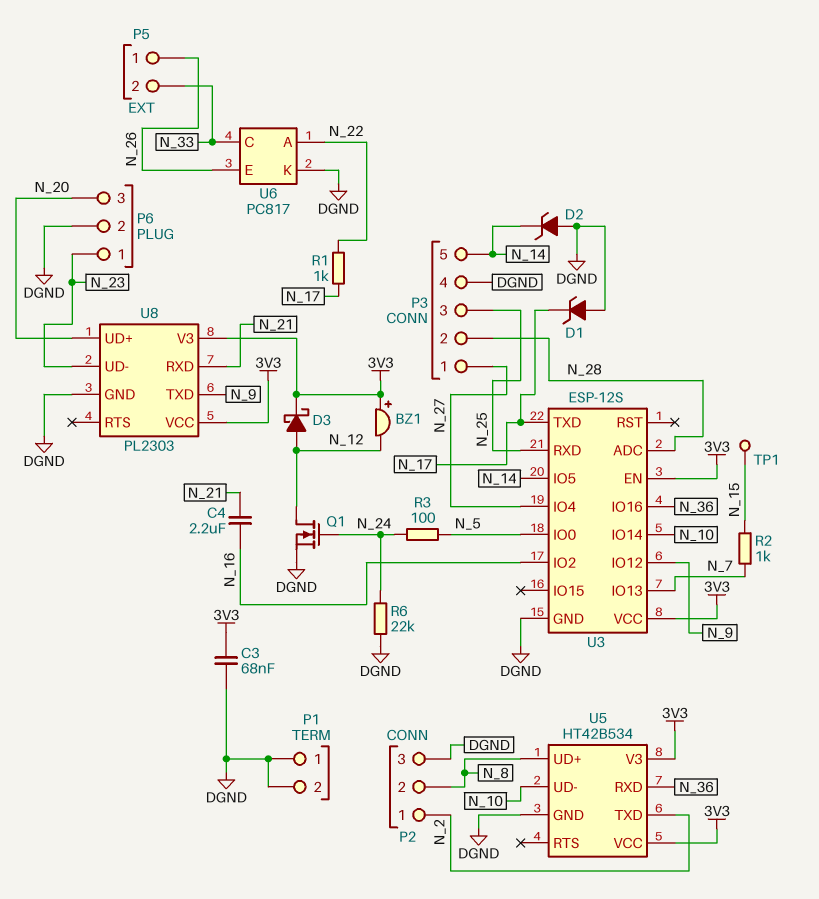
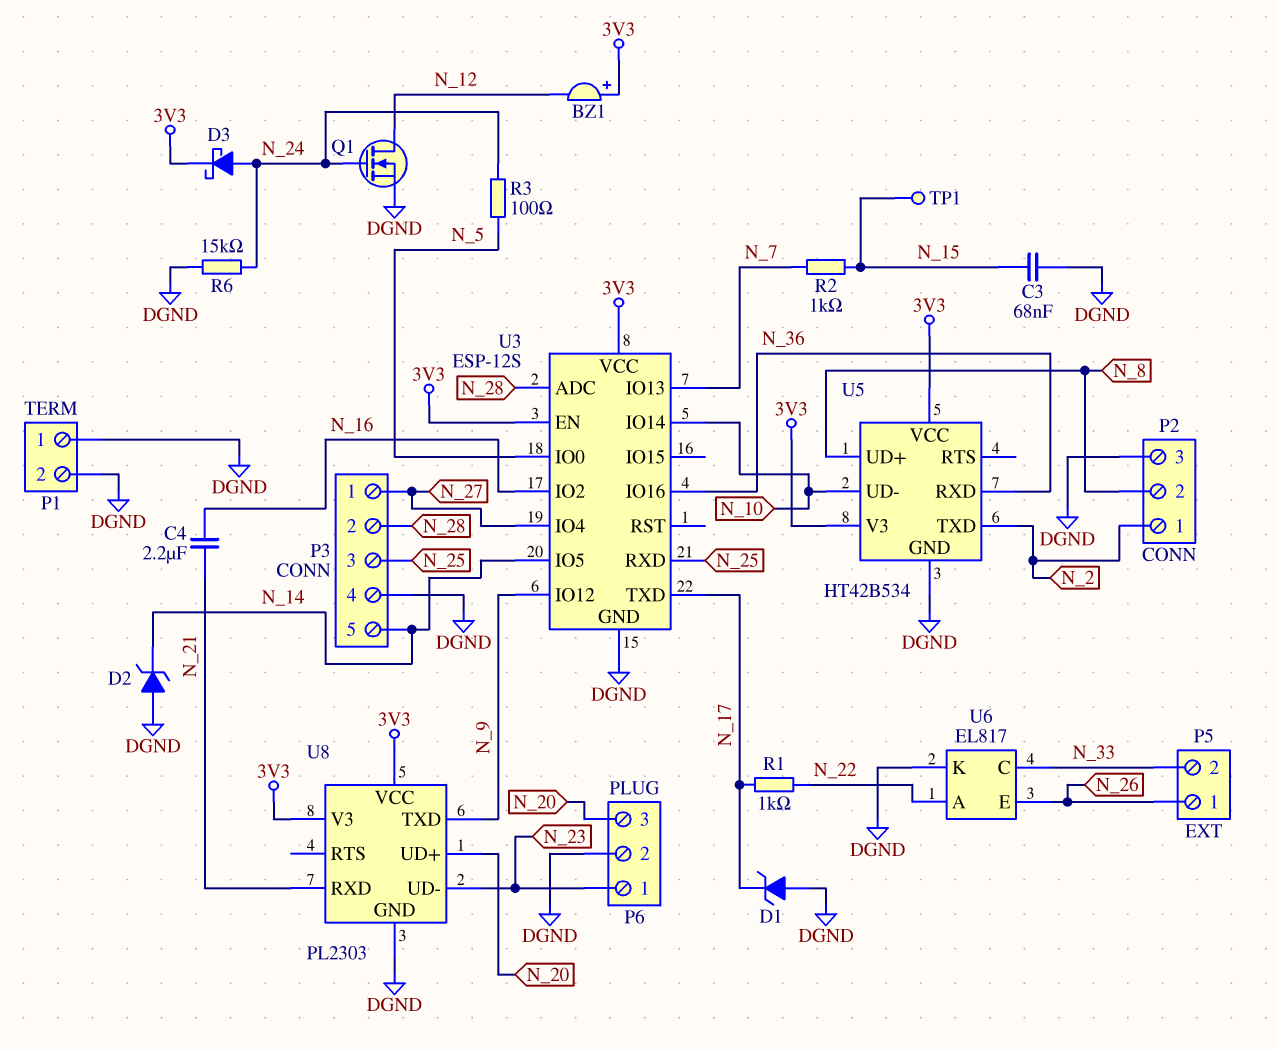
C3: 68nF (3V3, DGND) -> 68nF (DGND, N_15)
D3: schottky (A N_12, K 3V3) -> schottky (A N_24, K 3V3)
R6: 22k (DGND, N_24) -> 15k (DGND, N_24)
U6: PC817 -> EL817

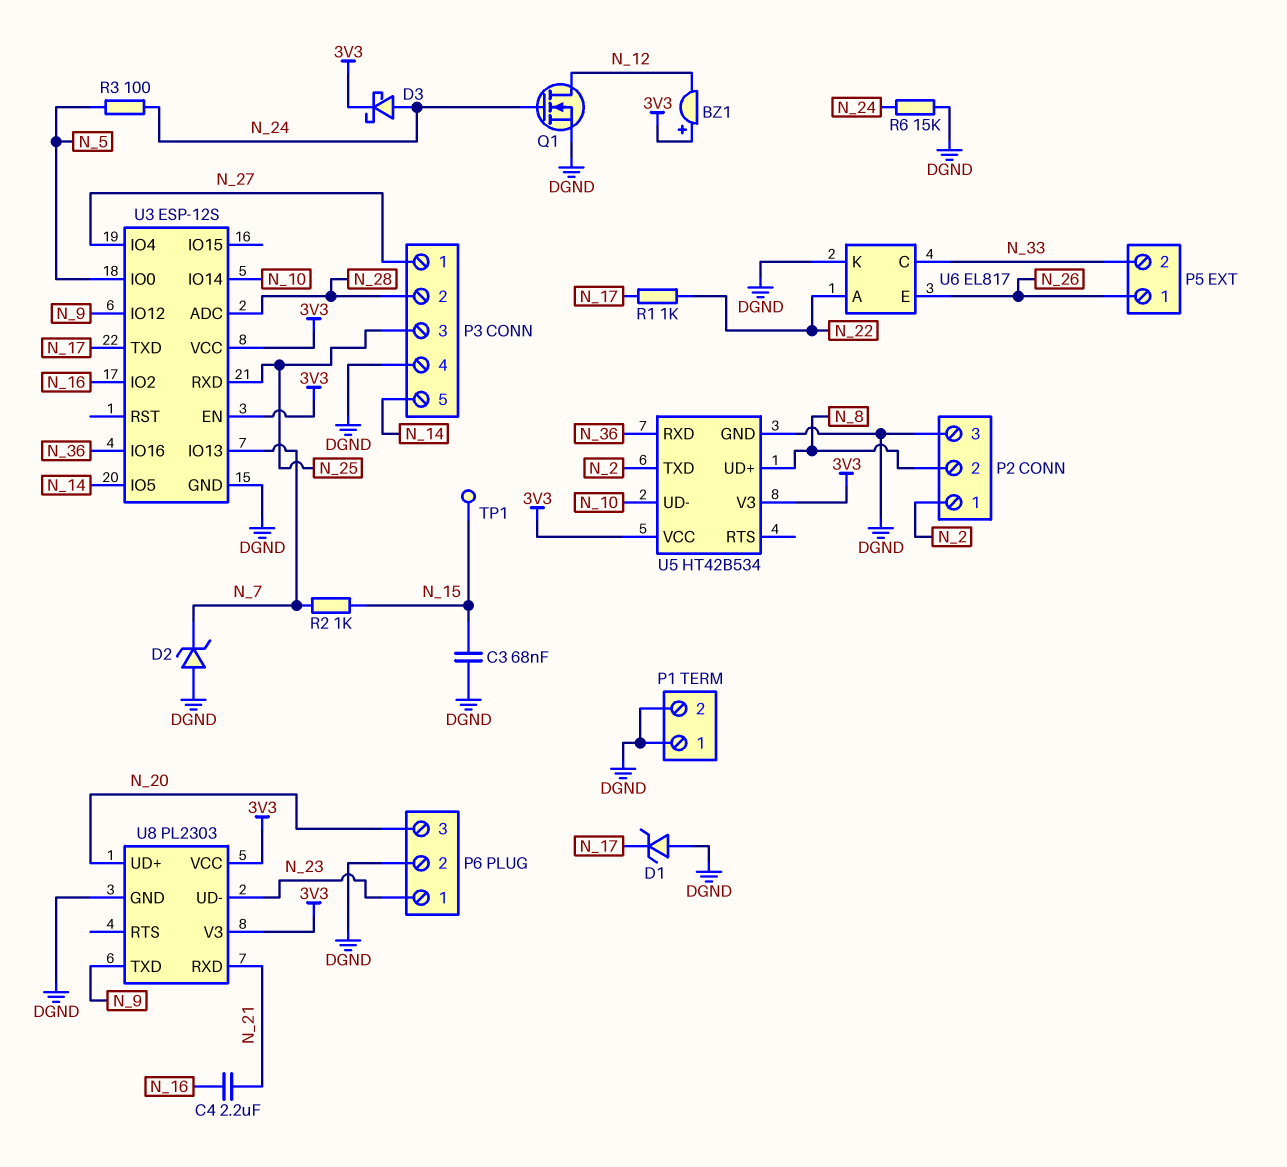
D2: zener (A DGND, K N_14) -> zener (A DGND, K N_7)

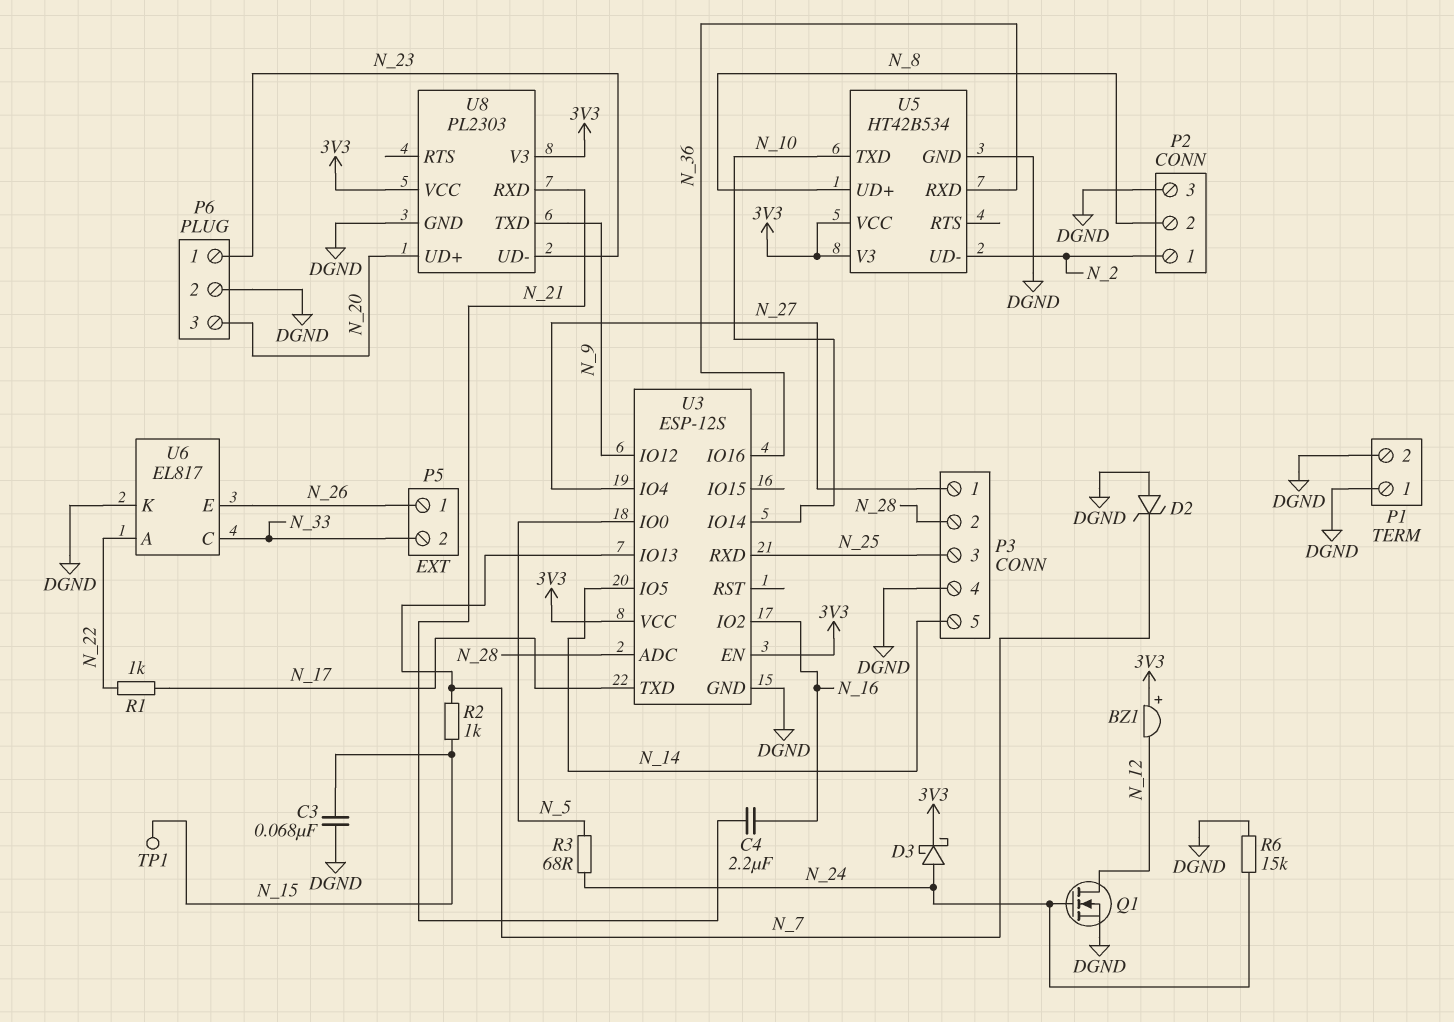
D1: zener (A DGND, K N_17) -> none
R3: 100 (N_5, N_24) -> 68 (N_5, N_24)
U5 pin TXD: N_2 -> N_10
U5 pin UD-: N_10 -> N_2

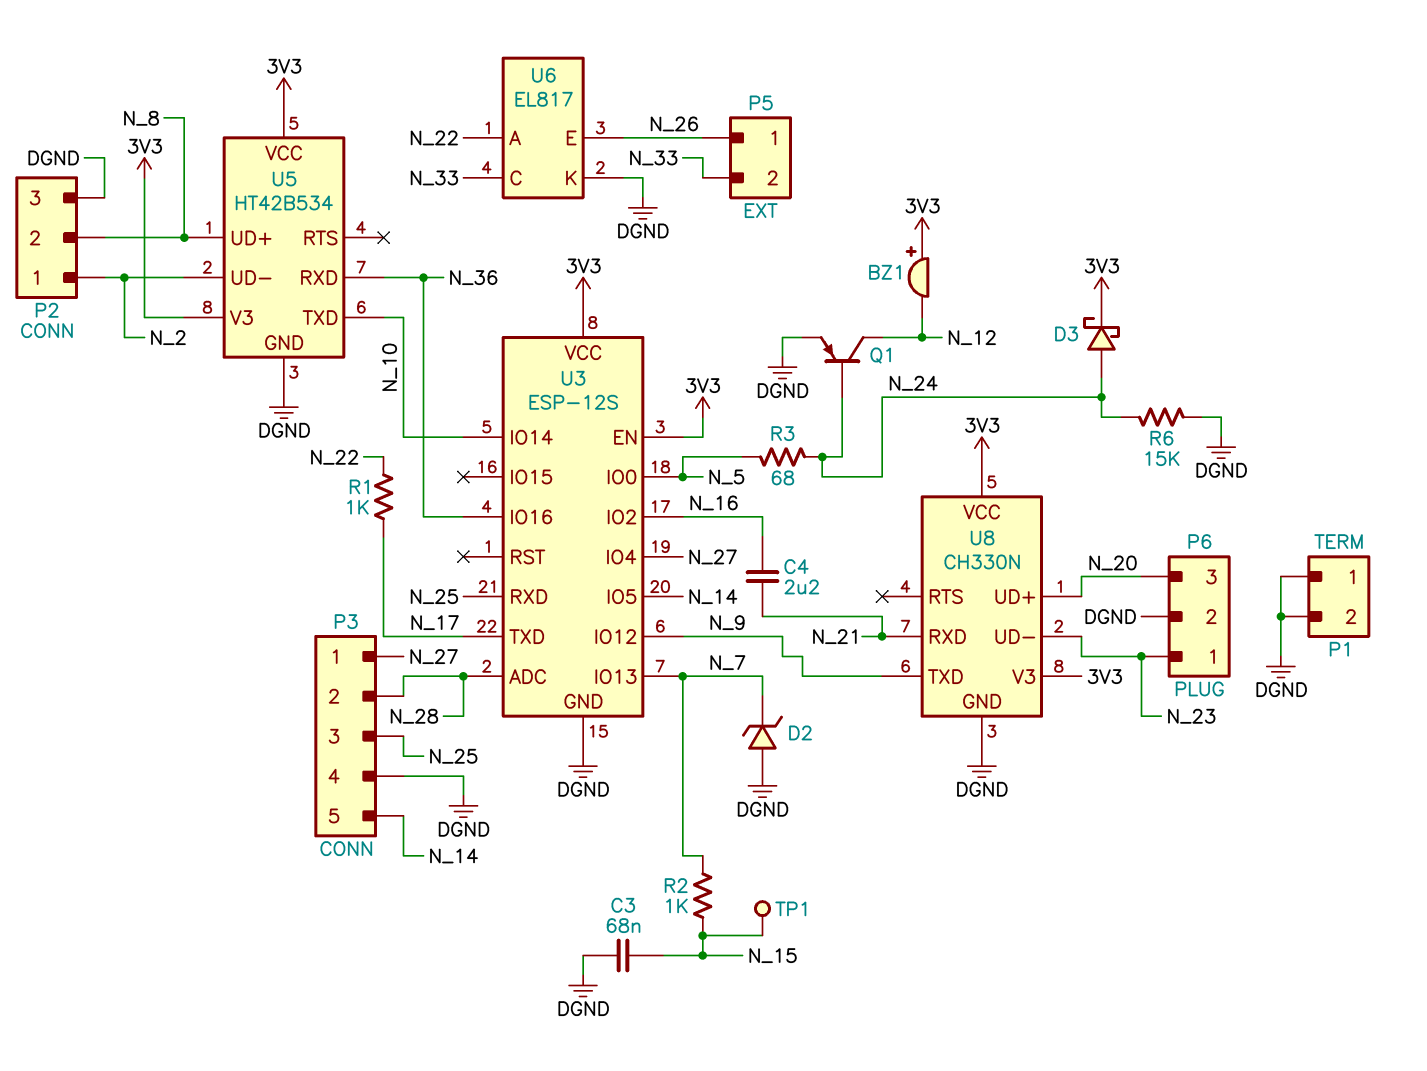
Q1: NMOS (G N_24, D N_12, S DGND) -> PNP (B N_24, C N_12, E DGND)
U8: PL2303 -> CH330N

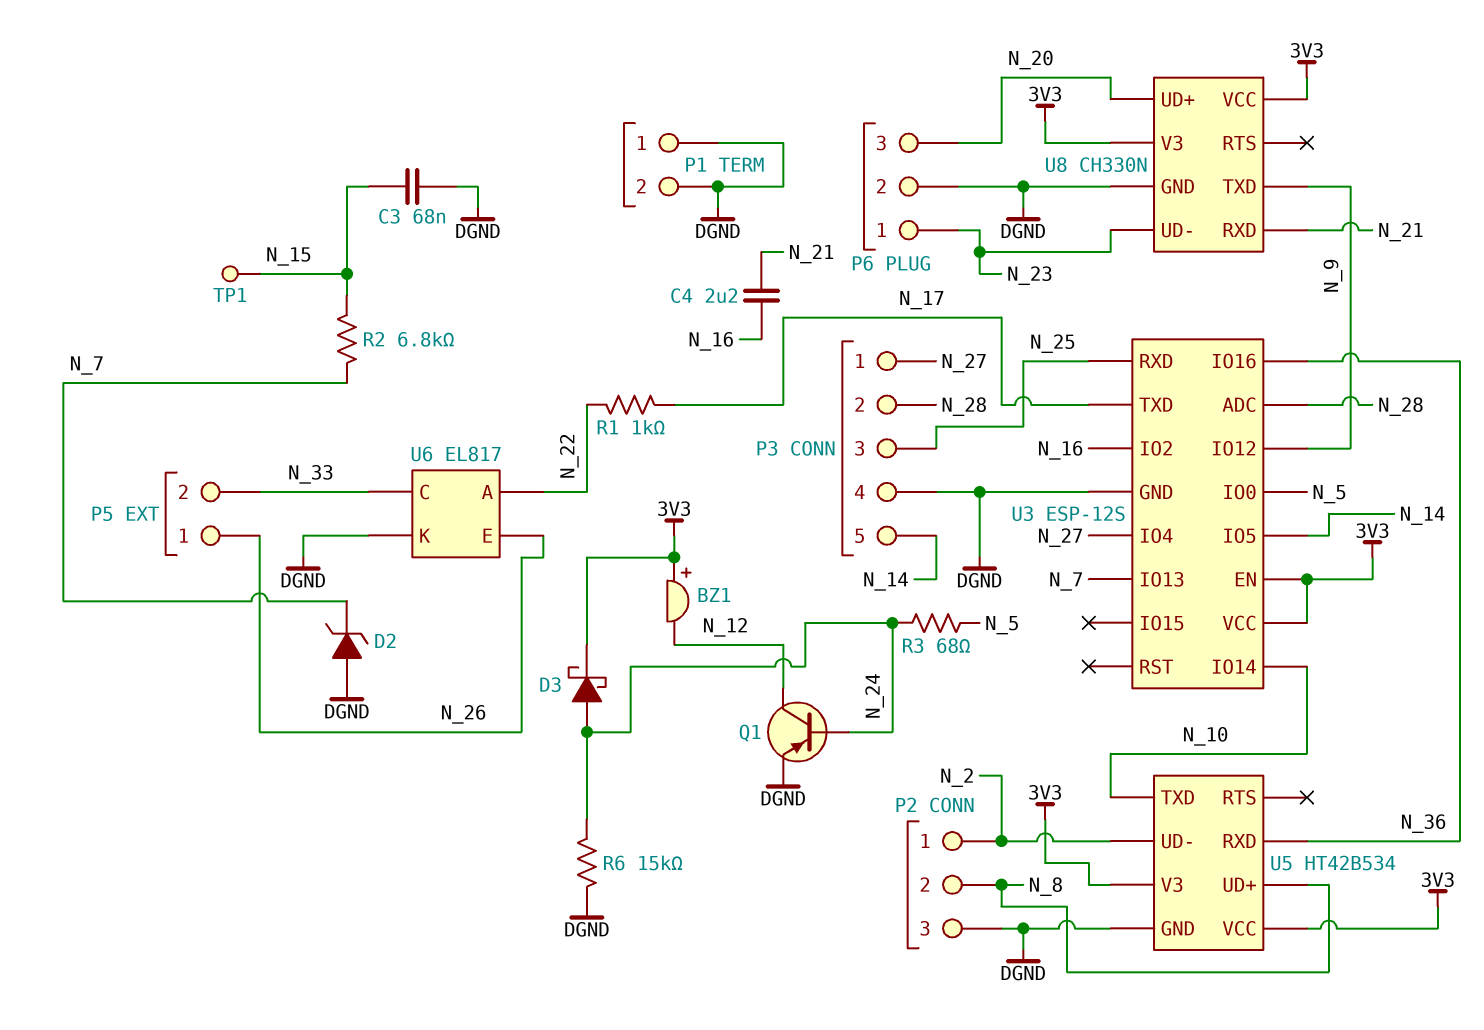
R2: 1k (N_7, N_15) -> 6.8k (N_7, N_15)

